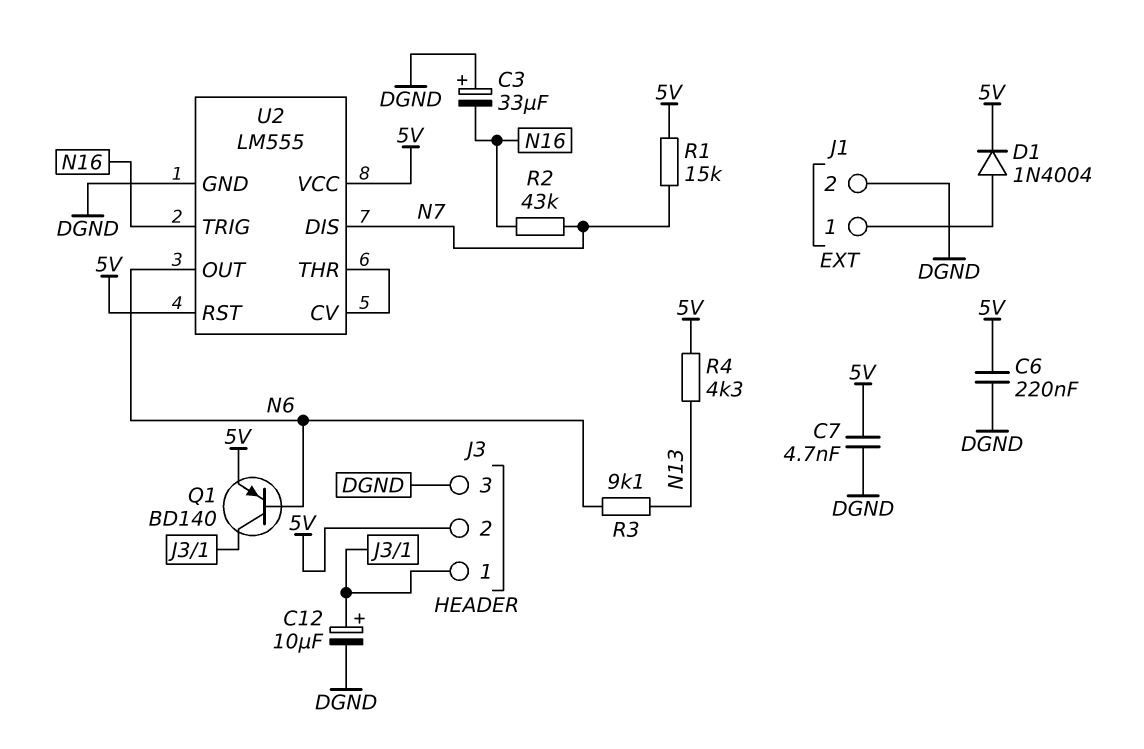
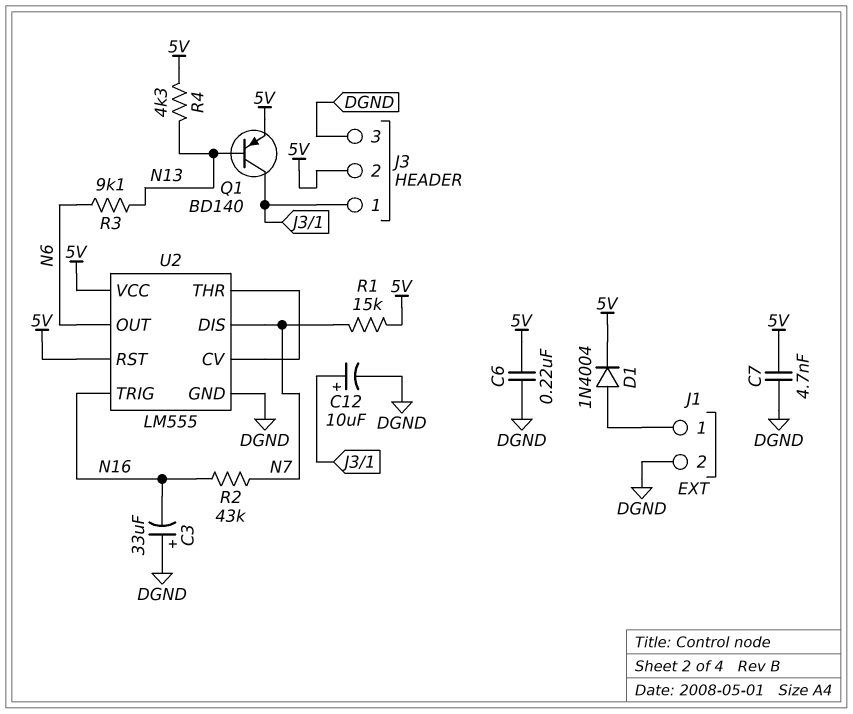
Q1: PNP BD140 (B N6, C J3/1, E 5V) -> PNP BD140 (B N13, C J3/1, E 5V)

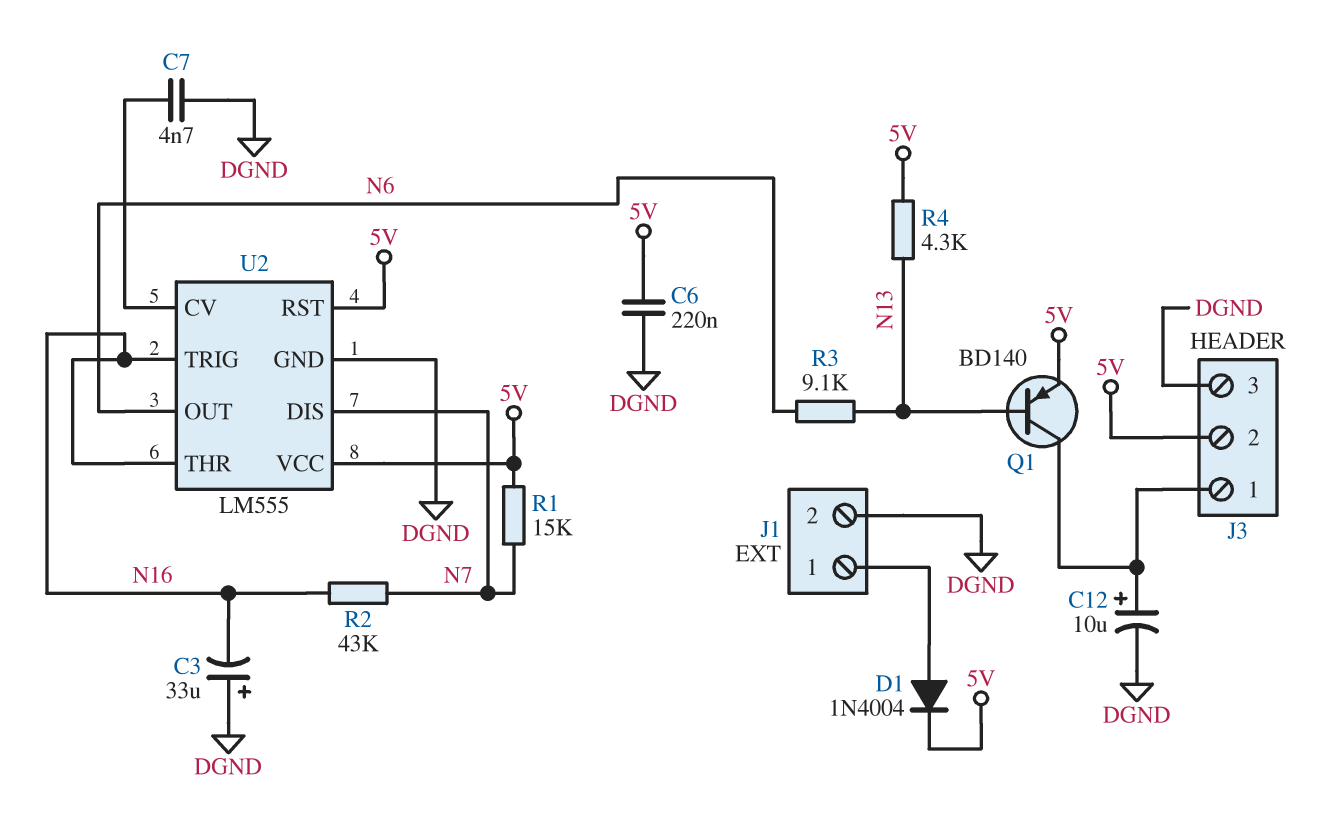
C7: 4.7nF (5V, DGND) -> 4.7nF (DGND, U2/CV)
U2 pin THR: U2/CV -> N16

